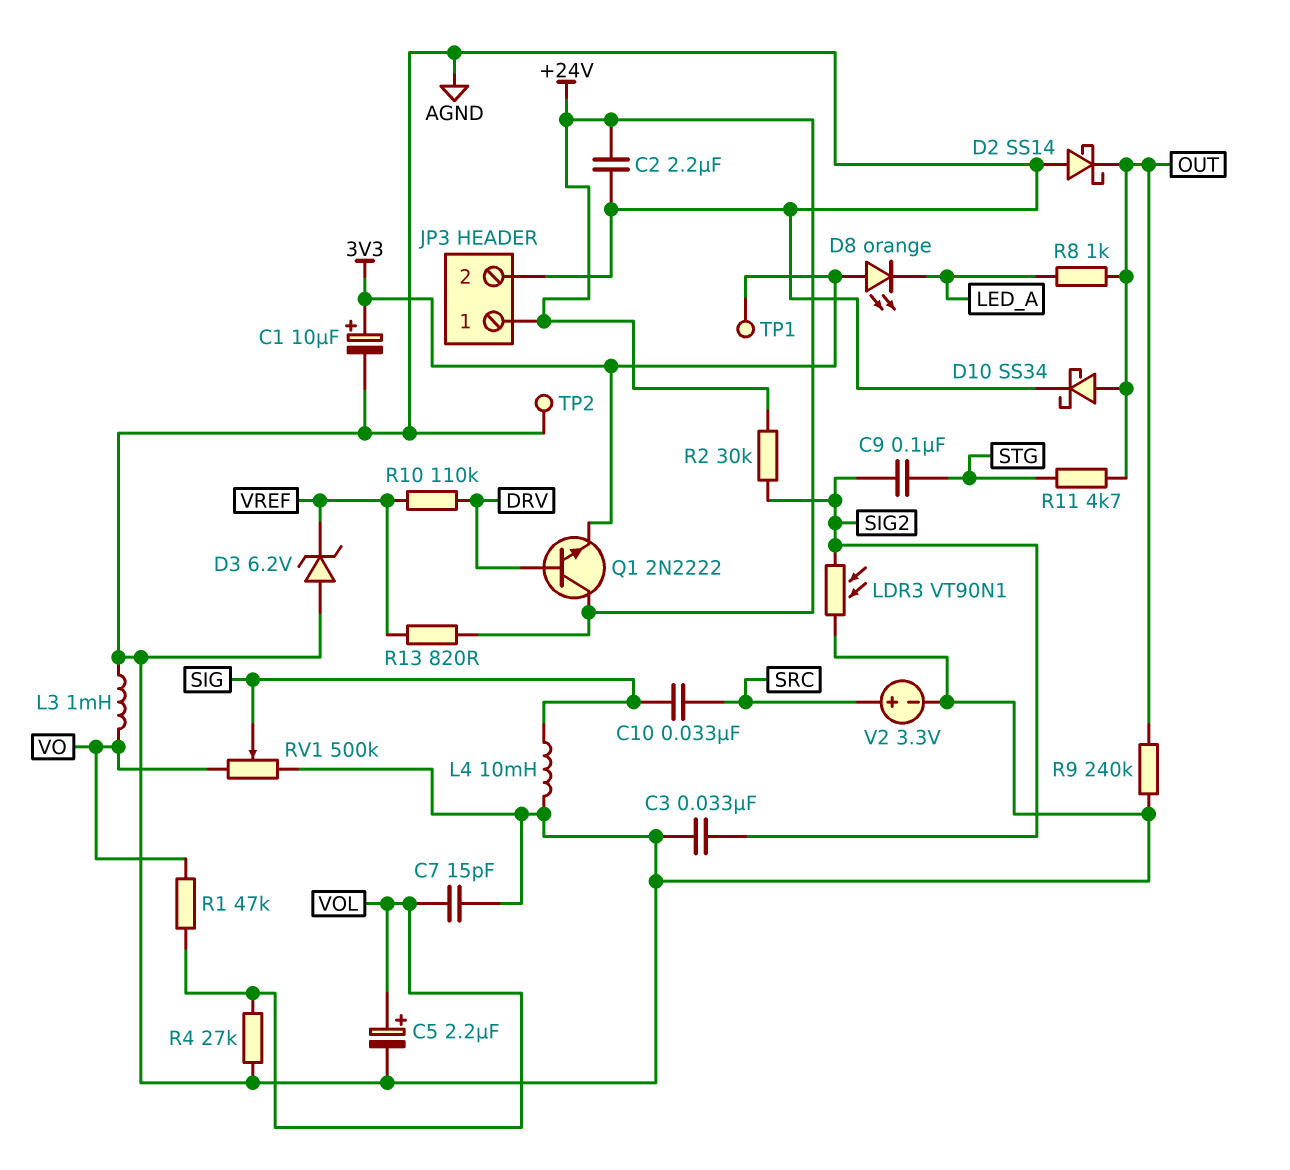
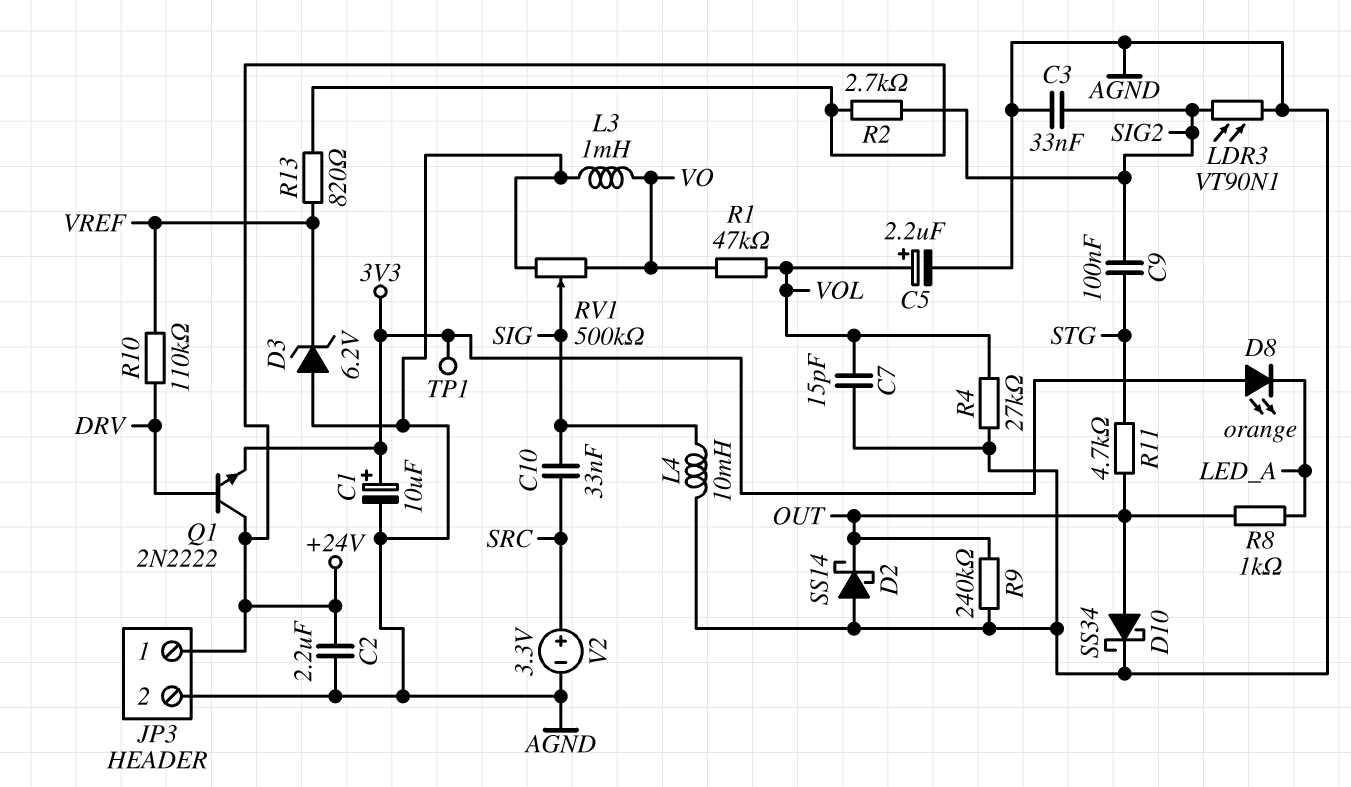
R2: 30k (+24V, SIG2) -> 2.7k (+24V, SIG2)
TP2: test point (AGND) -> none

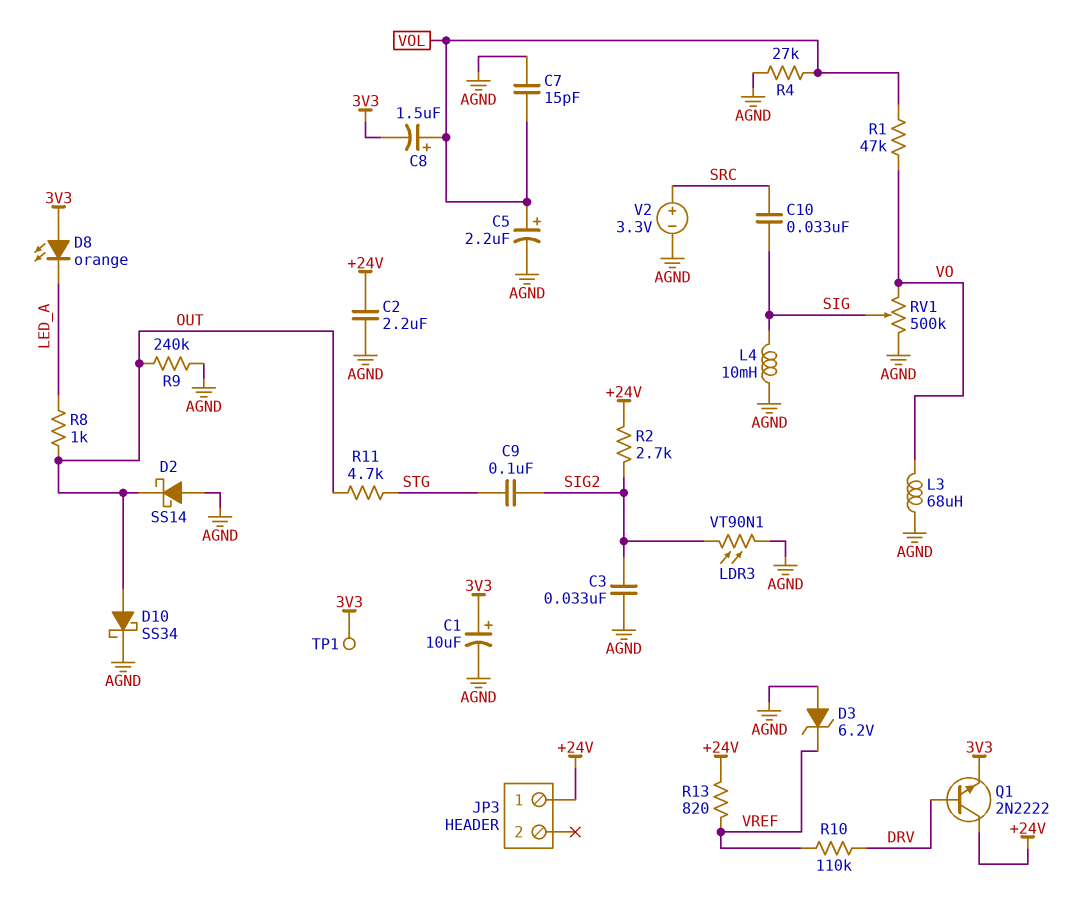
C8: none -> 1.5uF (plus VOL, minus 3V3)
JP3 pin 2: AGND -> none
L3: 1mH (AGND, VO) -> 68uH (AGND, VO)

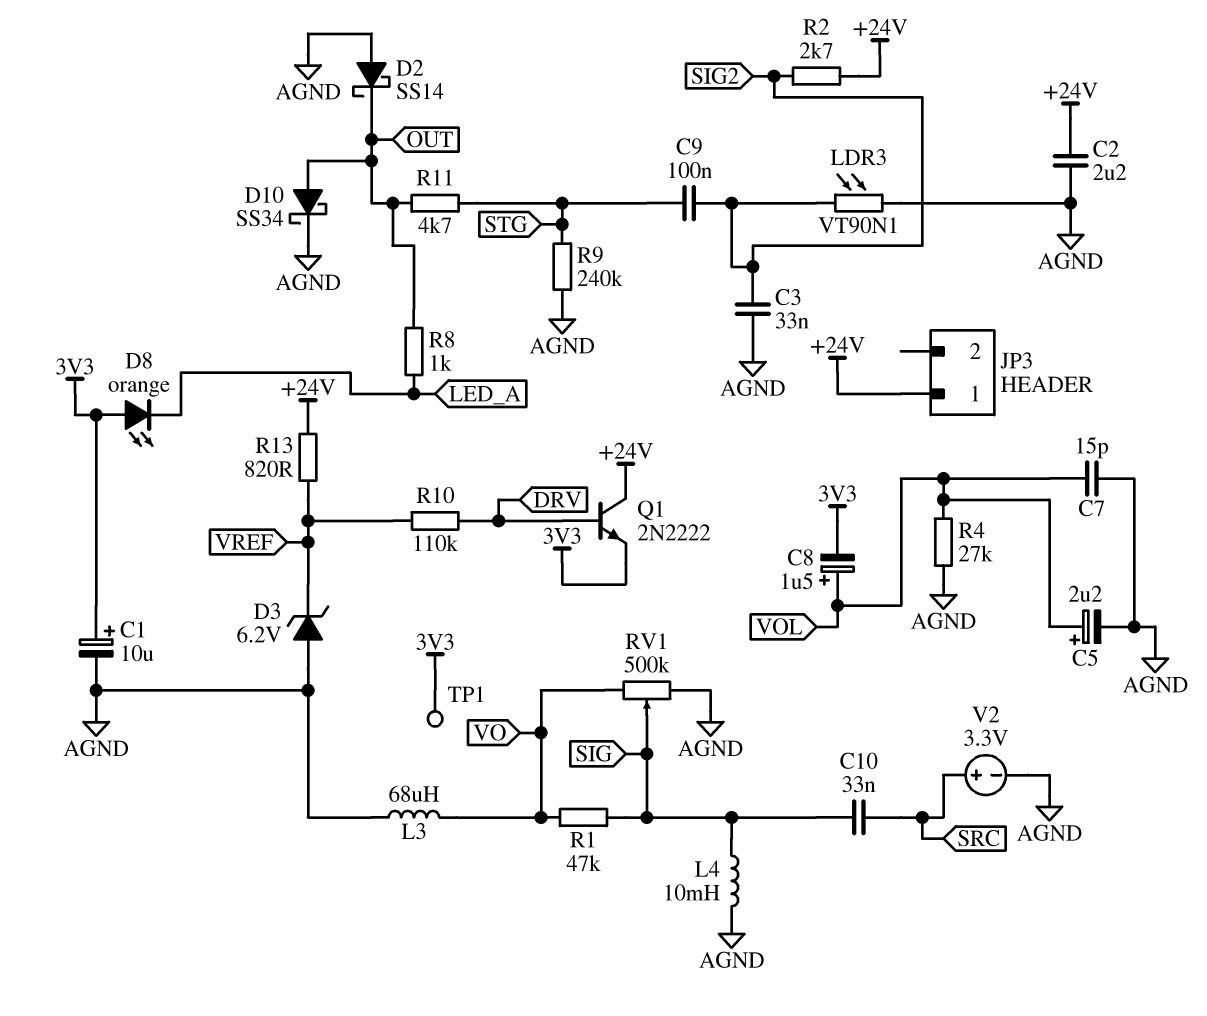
R1: 47k (VO, VOL) -> 47k (SIG, VO)
R9: 240k (AGND, OUT) -> 240k (AGND, STG)

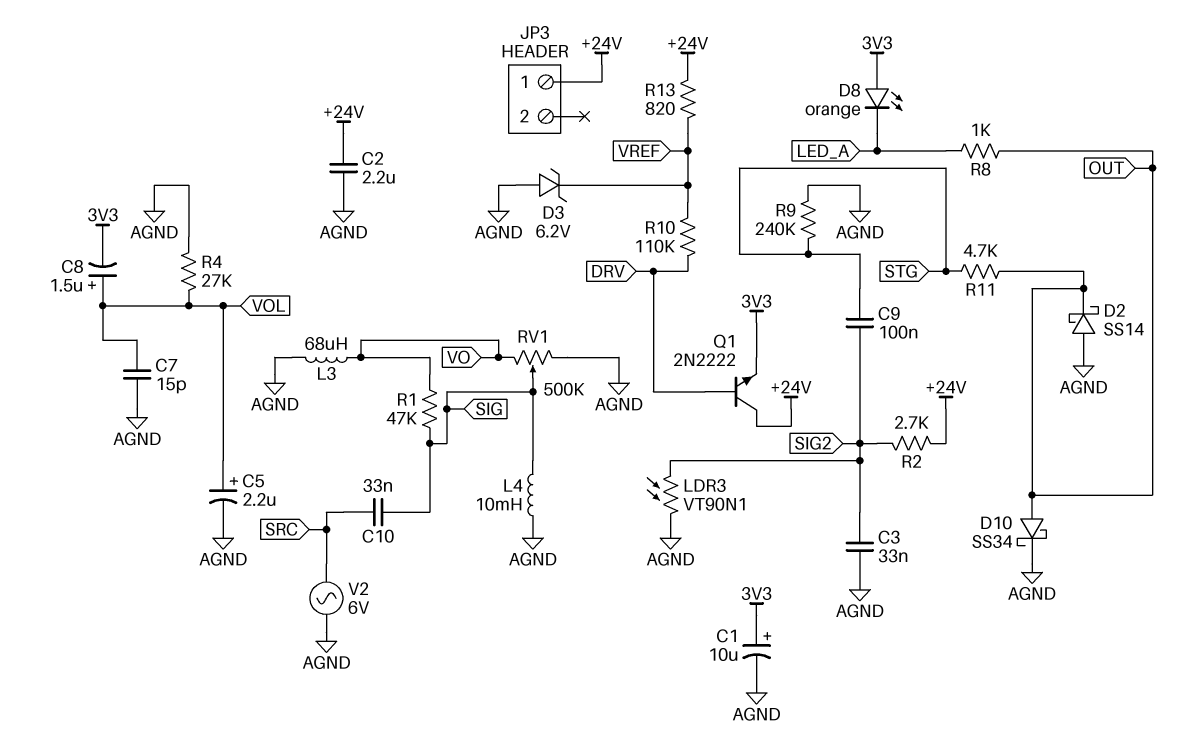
TP1: test point (3V3) -> none
V2: 3.3V (plus SRC, minus AGND) -> AC 6V (AGND, SRC)

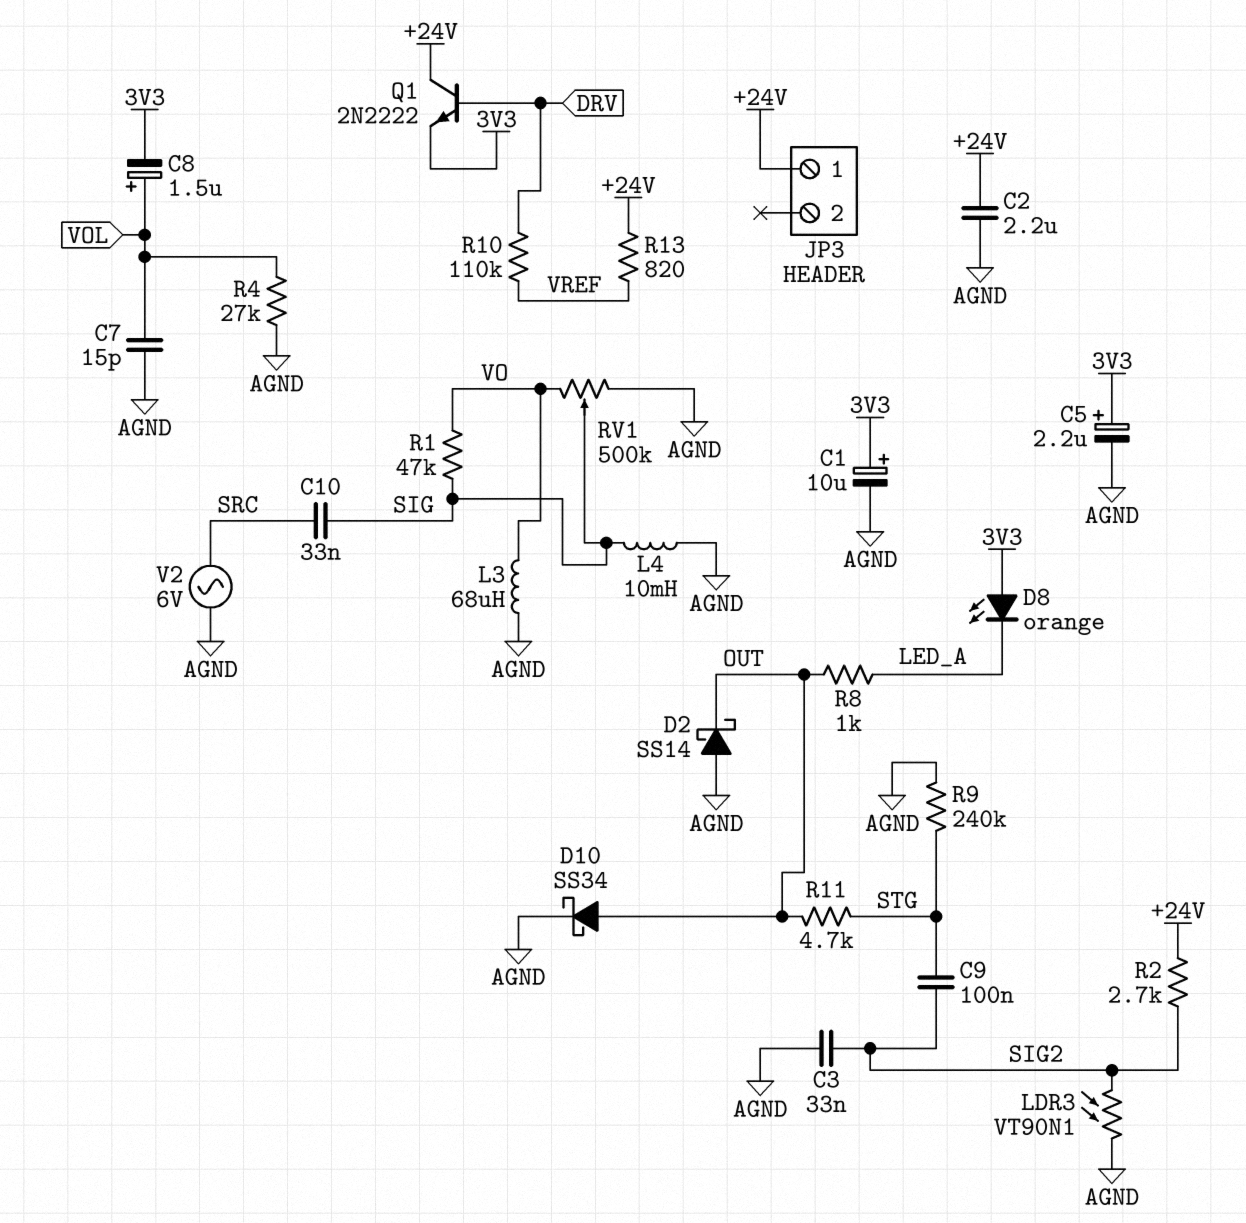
C5: 2.2uF (plus VOL, minus AGND) -> 2.2uF (plus 3V3, minus AGND)
D3: zener 6.2V (A AGND, K VREF) -> none

